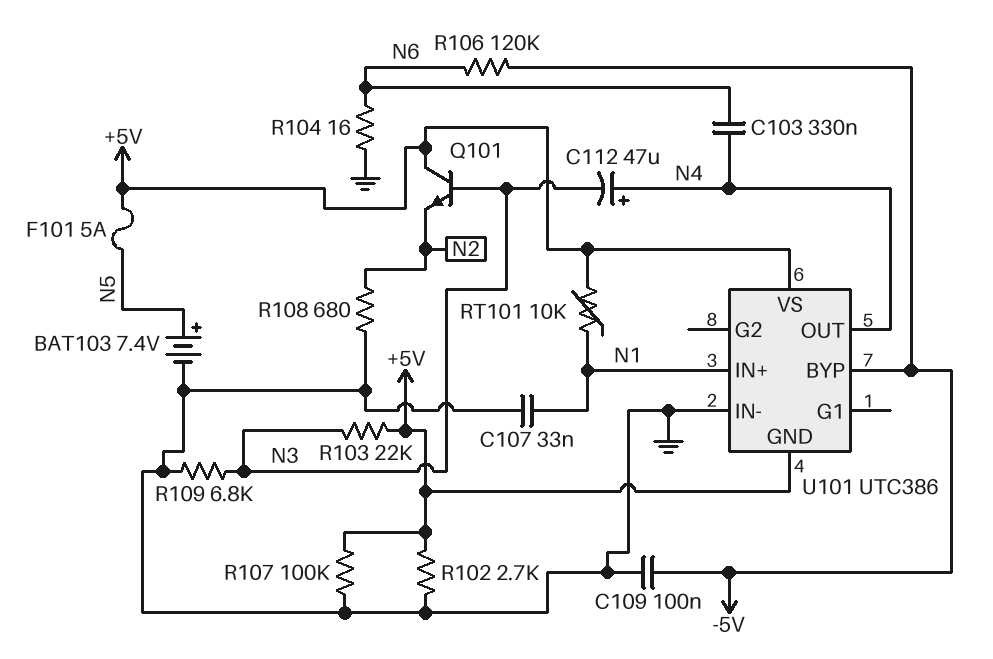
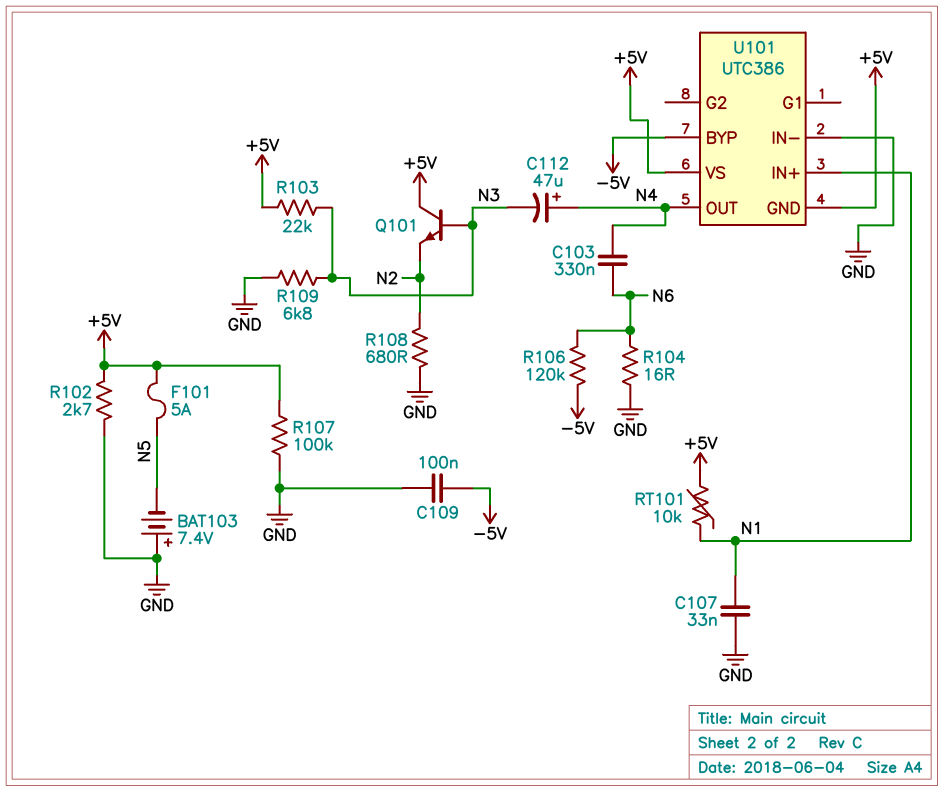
BAT103: 7.4V (plus N5, minus GND) -> 7.4V (plus GND, minus N5)

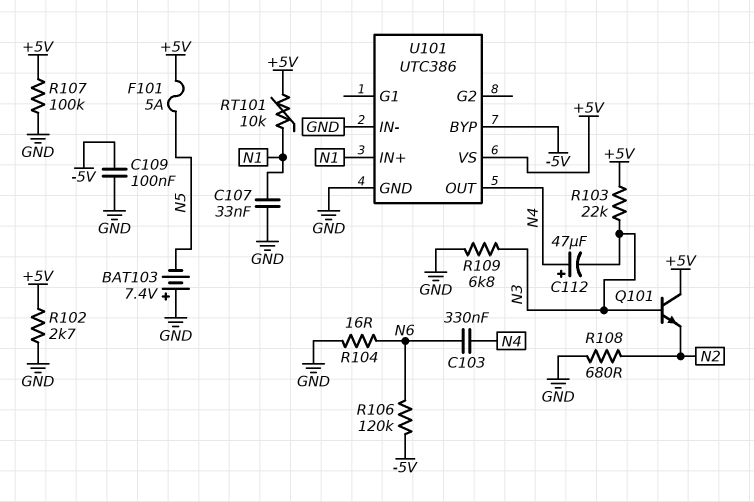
U101 pin GND: +5V -> GND

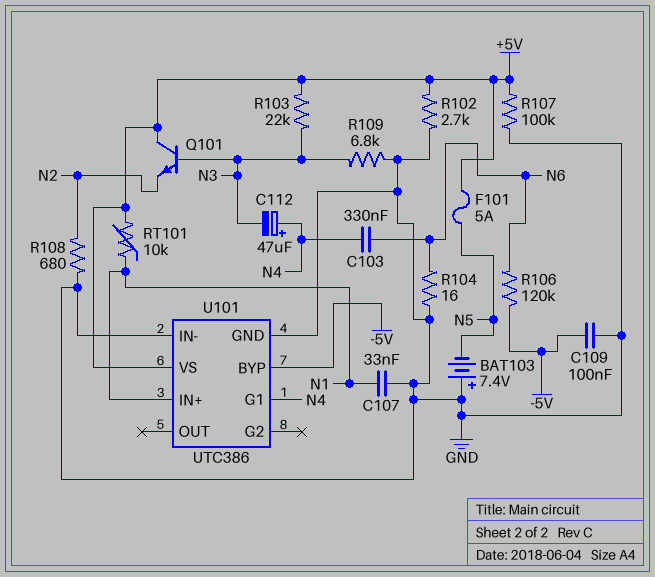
U101 pin G1: none -> N4
U101 pin OUT: N4 -> none

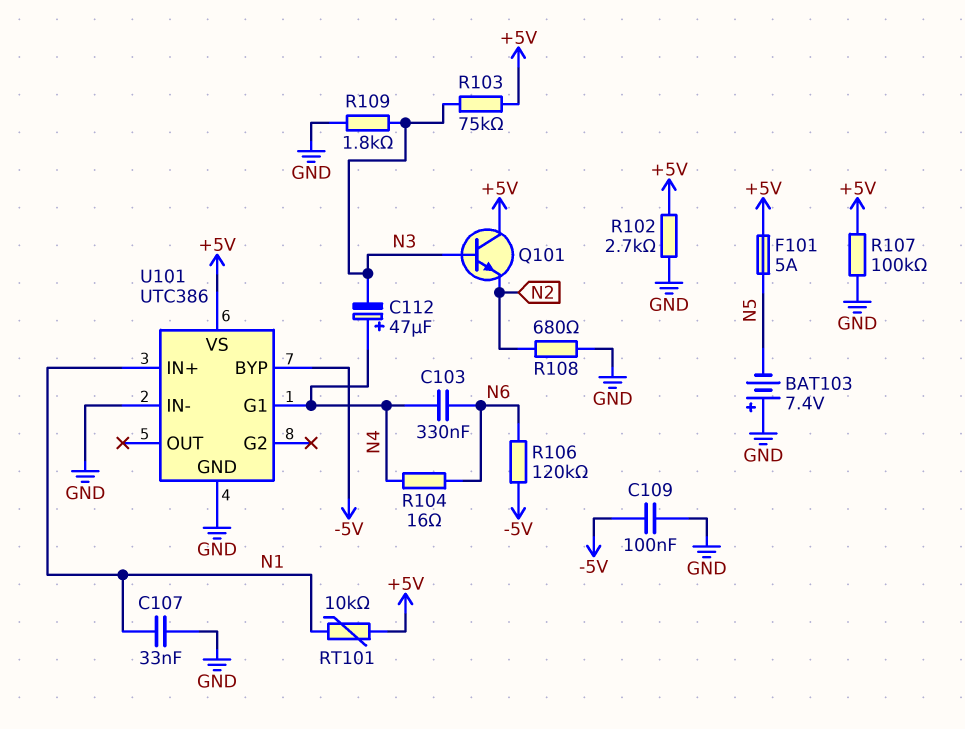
R103: 22k (+5V, N3) -> 75k (+5V, N3)
R104: 16 (GND, N6) -> 16 (N4, N6)
R109: 6.8k (GND, N3) -> 1.8k (GND, N3)

